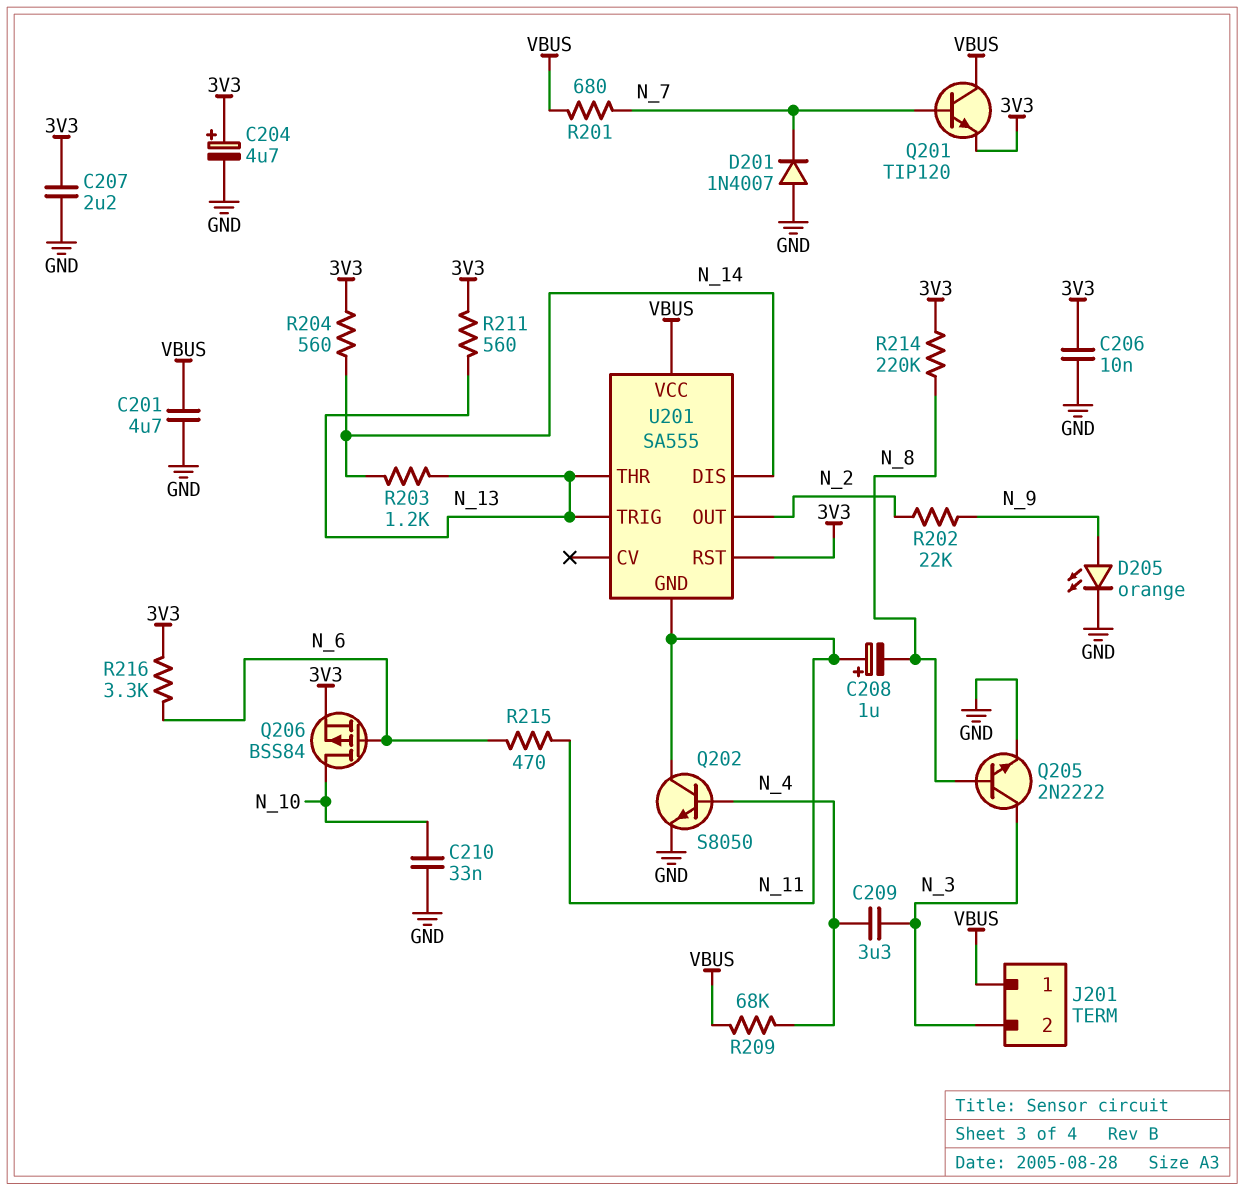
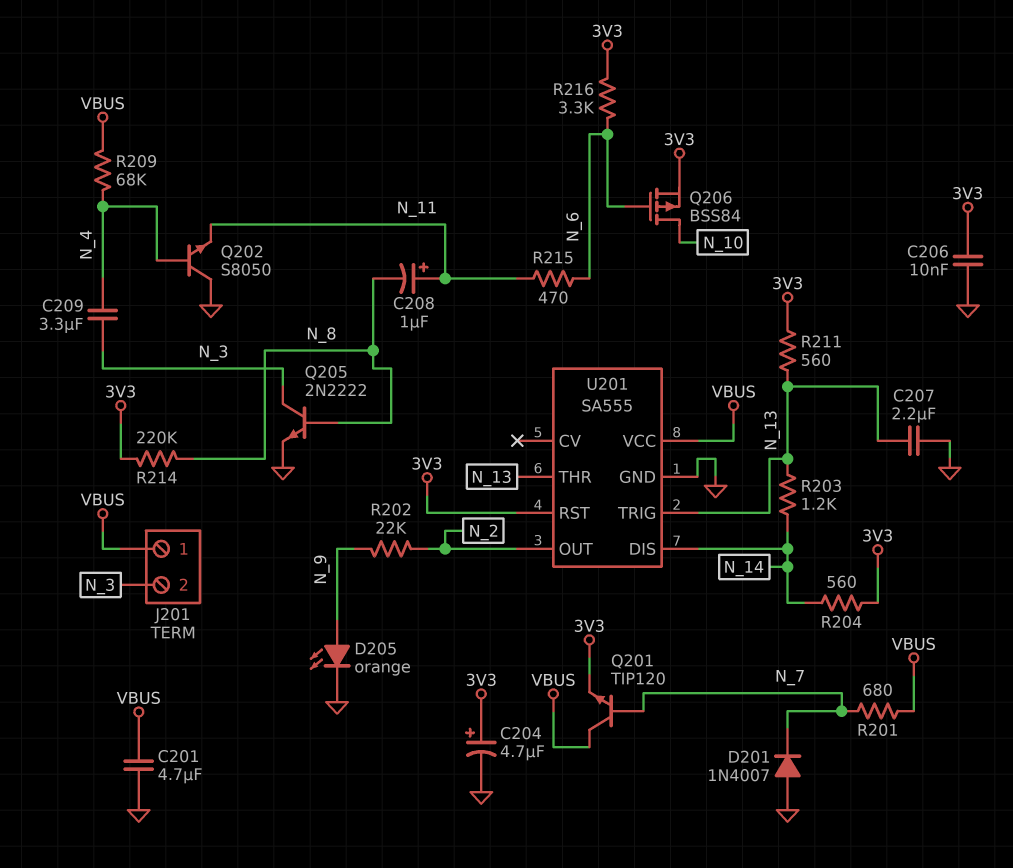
C207: 2.2uF (3V3, GND) -> 2.2uF (GND, N_13)
C210: 33nF (GND, N_10) -> none
Q202: NPN S8050 (B N_4, C N_11, E GND) -> NPN S8050 (B N_4, C GND, E N_11)
U201 pin GND: N_11 -> GND

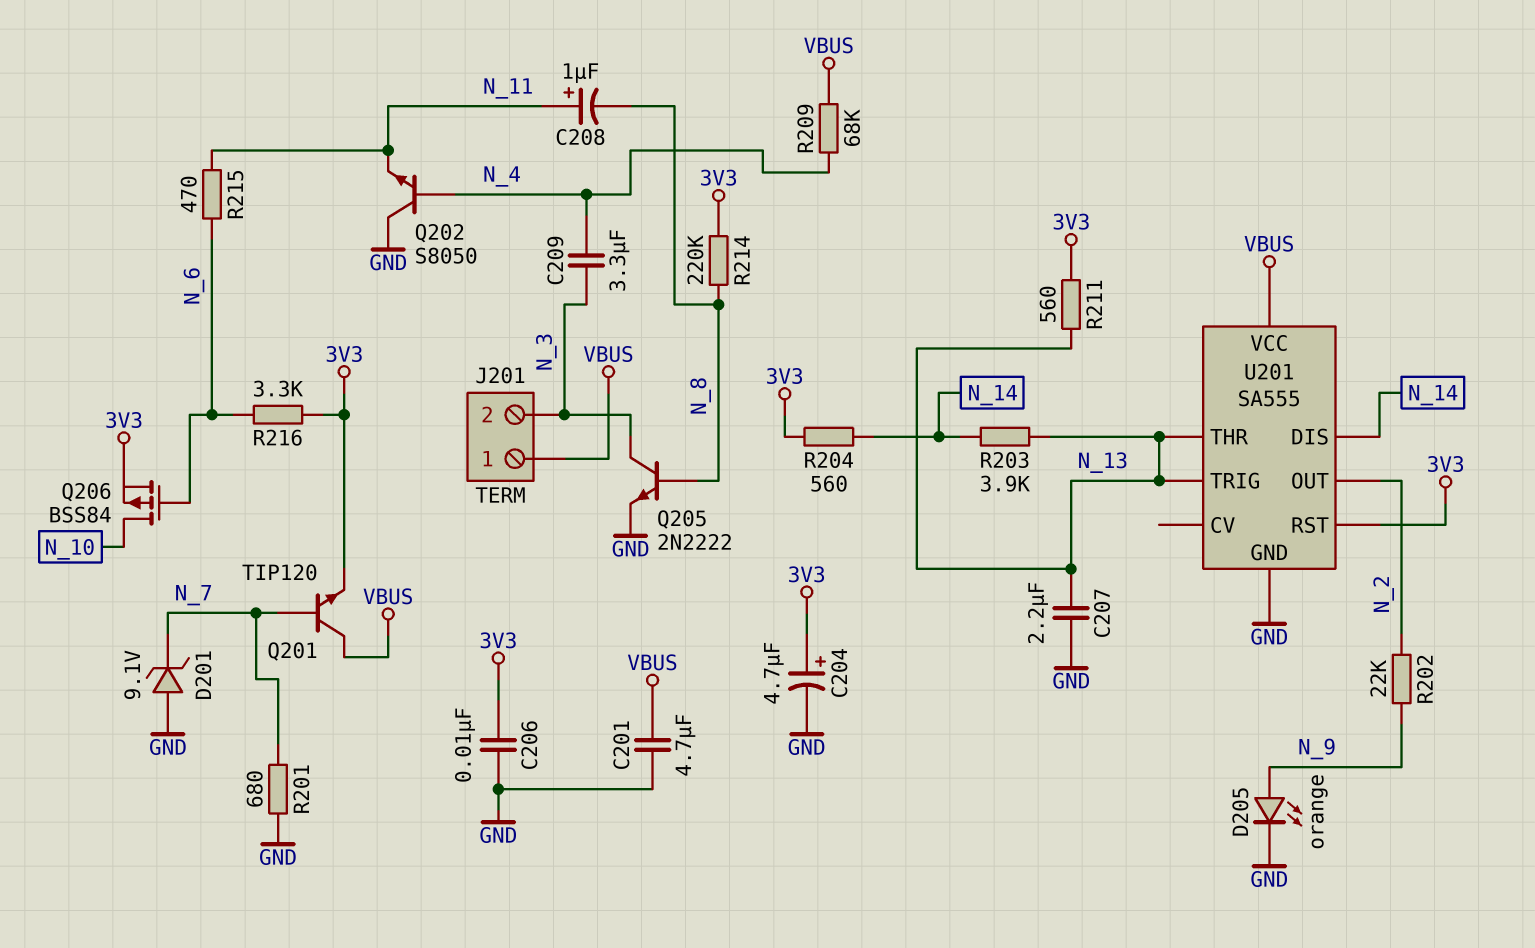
D201: diode 1N4007 (A GND, K N_7) -> zener 9.1V (A GND, K N_7)
R201: 680 (N_7, VBUS) -> 680 (GND, N_7)
R203: 1.2k (N_13, N_14) -> 3.9k (N_13, N_14)

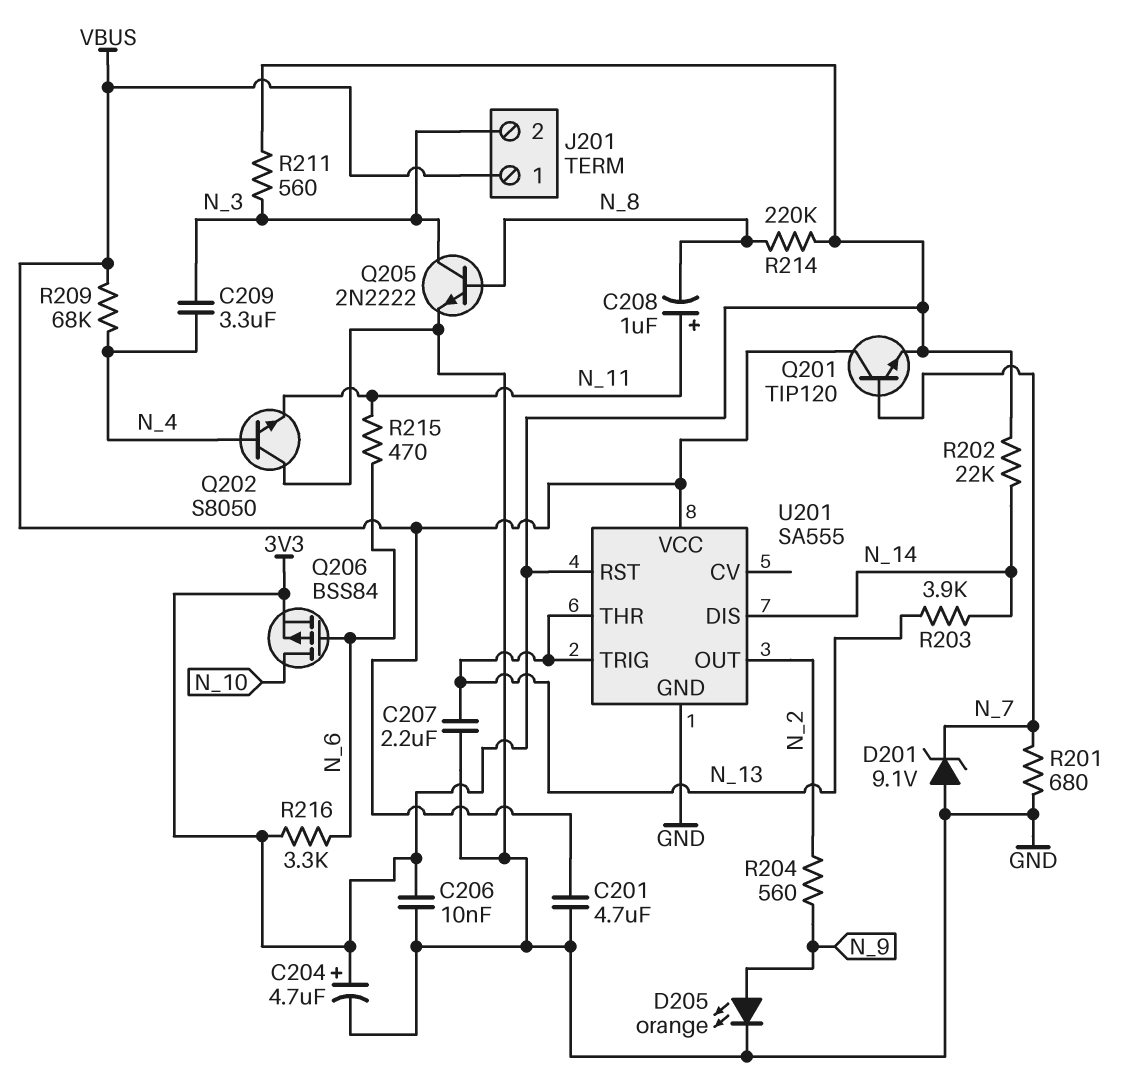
R202: 22k (N_2, N_9) -> 22k (3V3, N_14)
R204: 560 (3V3, N_14) -> 560 (N_2, N_9)
R211: 560 (3V3, N_13) -> 560 (3V3, N_3)

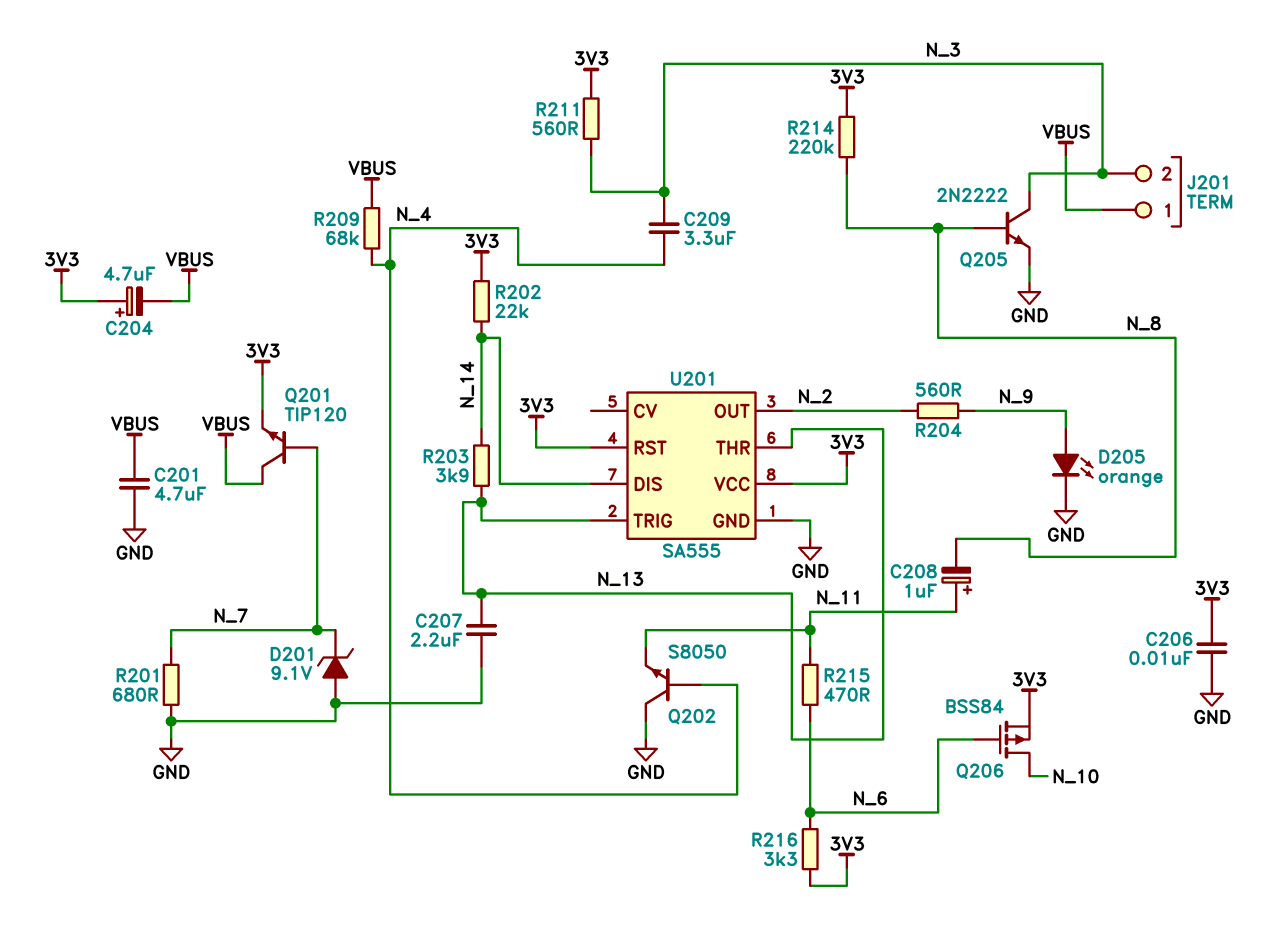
C204: 4.7uF (plus 3V3, minus GND) -> 4.7uF (plus 3V3, minus VBUS)
U201 pin VCC: VBUS -> 3V3

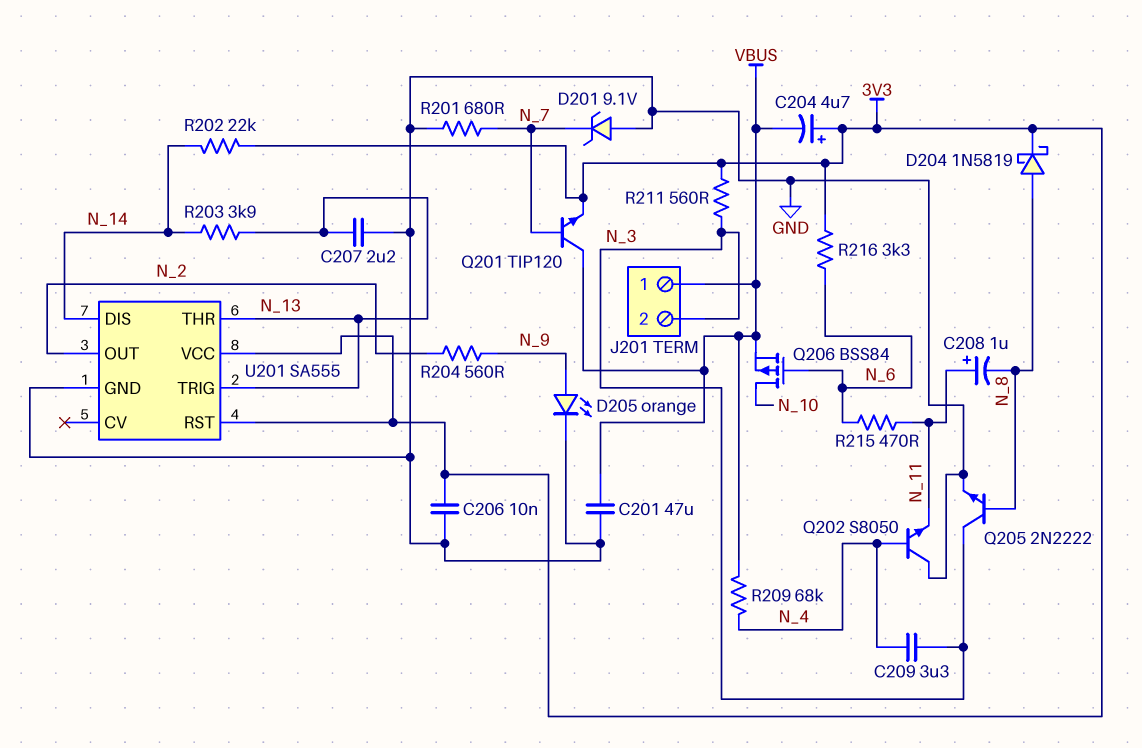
C201: 4.7uF (GND, VBUS) -> 47uF (GND, VBUS)
D204: none -> schottky 1N5819 (A N_8, K 3V3)
Q206: PMOS BSS84 (G N_6, D N_10, S 3V3) -> PMOS BSS84 (G N_6, D N_10, S VBUS)
R214: 220k (3V3, N_8) -> none

